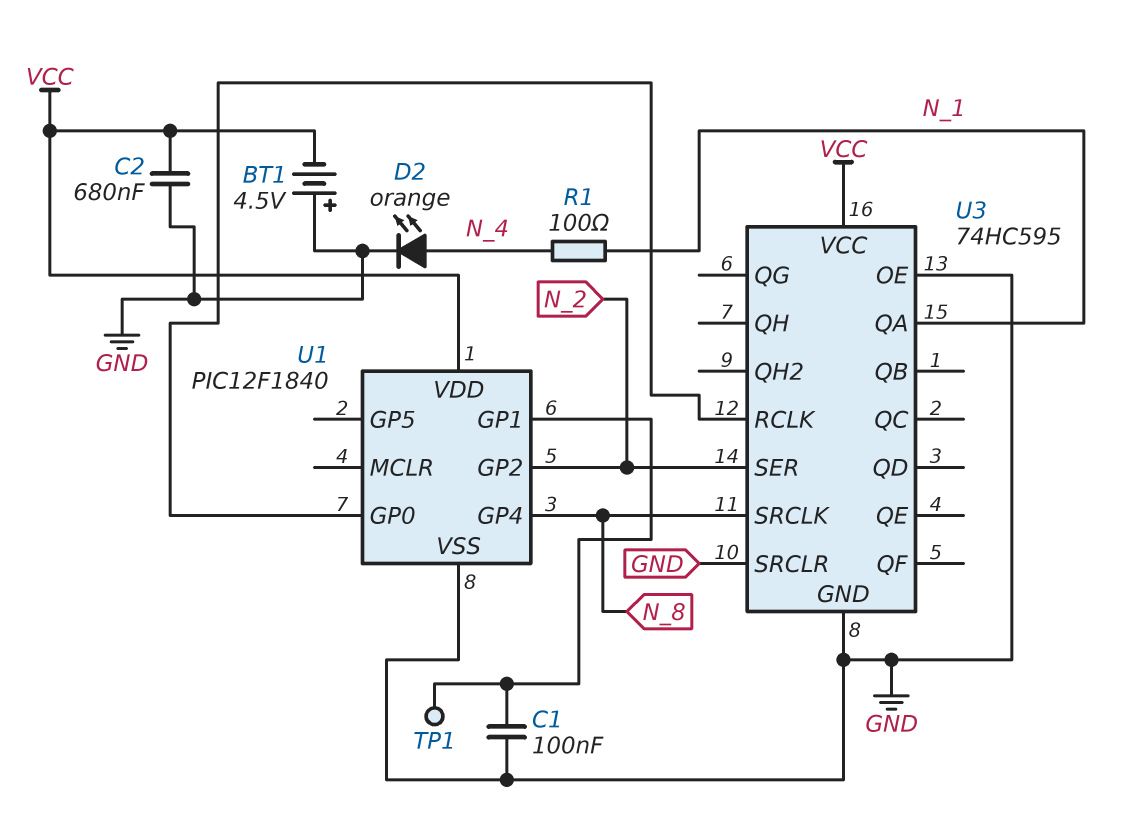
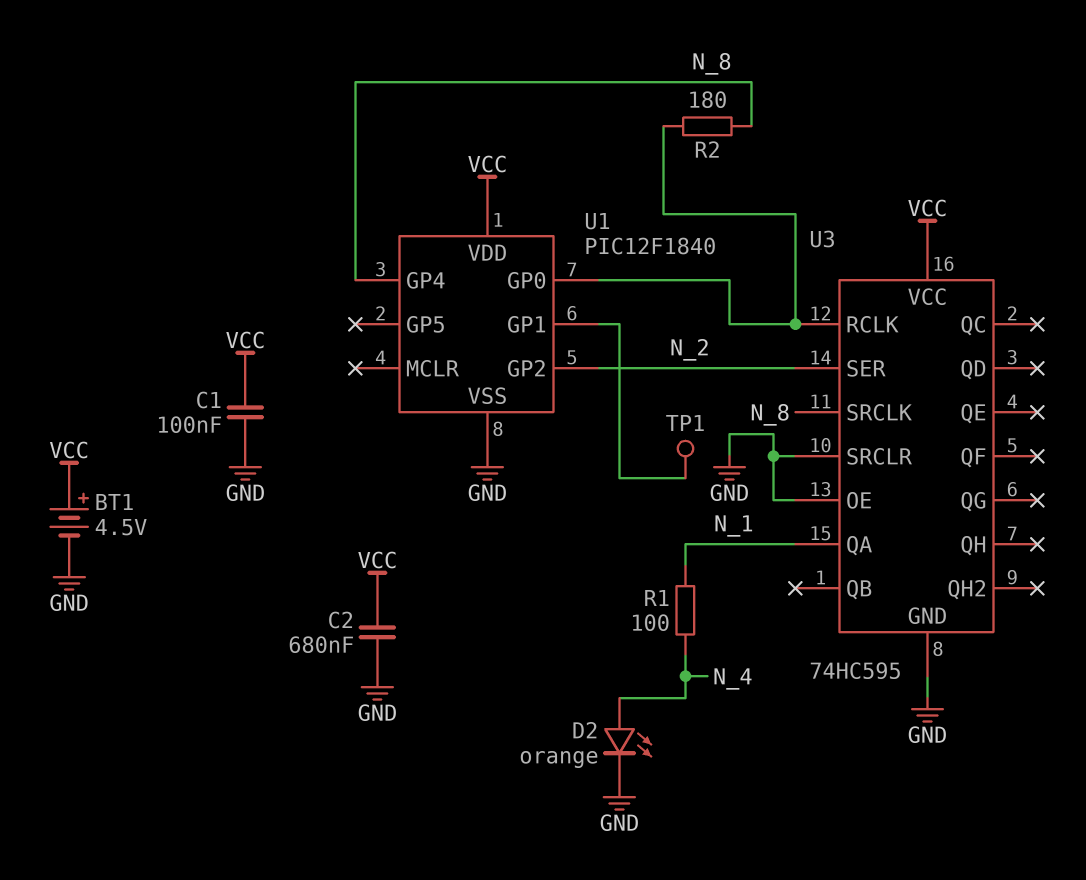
BT1: 4.5V (plus GND, minus VCC) -> 4.5V (plus VCC, minus GND)
C1: 100nF (GND, U1/GP1) -> 100nF (GND, VCC)
R2: none -> 180 (N_8, U1/GP0)

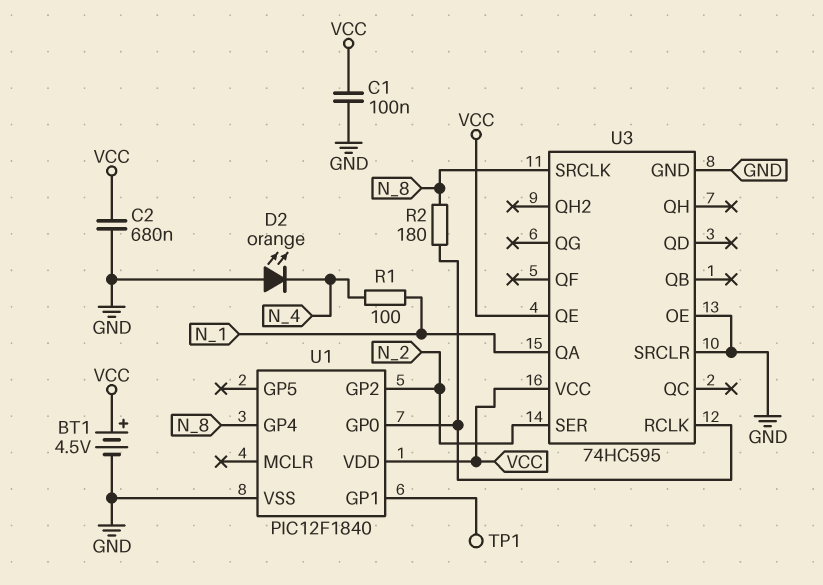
D2: LED orange (A N_4, K GND) -> LED orange (A GND, K N_4)
U3 pin QE: none -> VCC

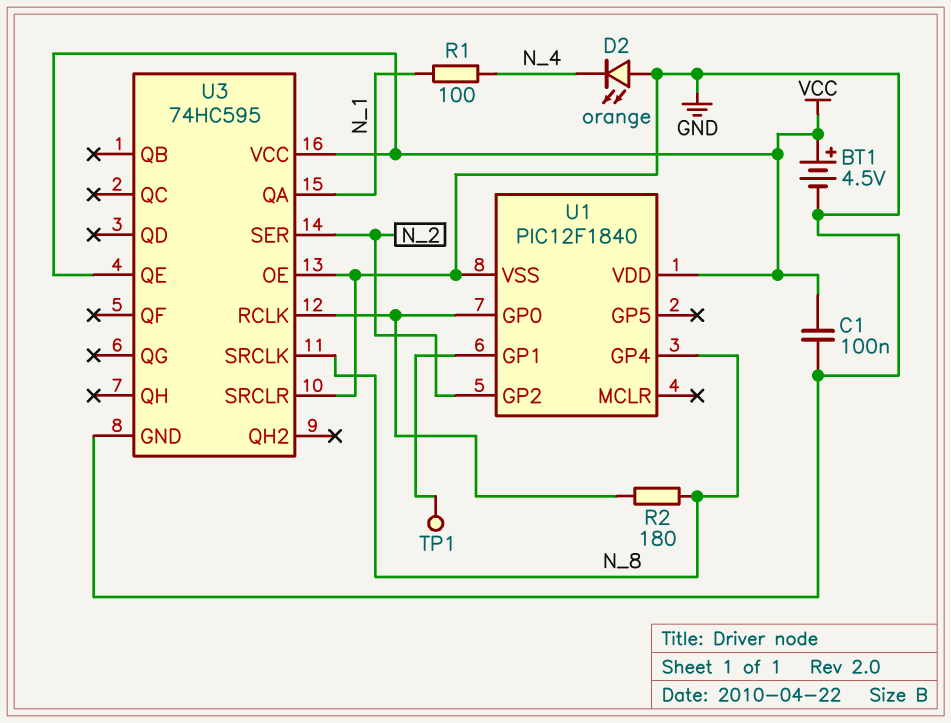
C2: 680nF (GND, VCC) -> none

